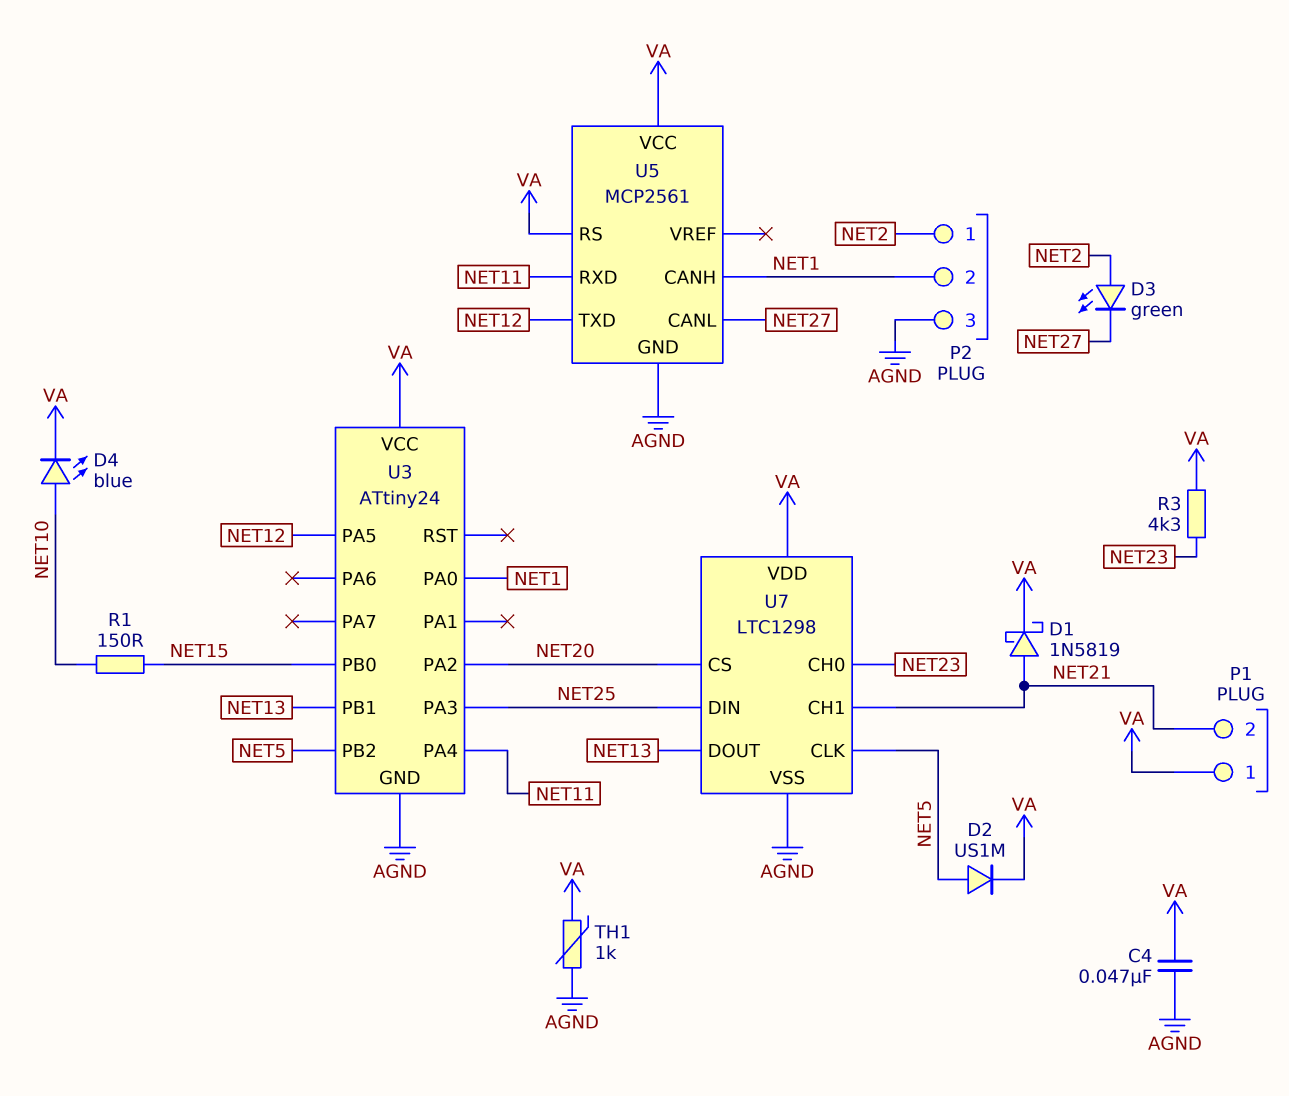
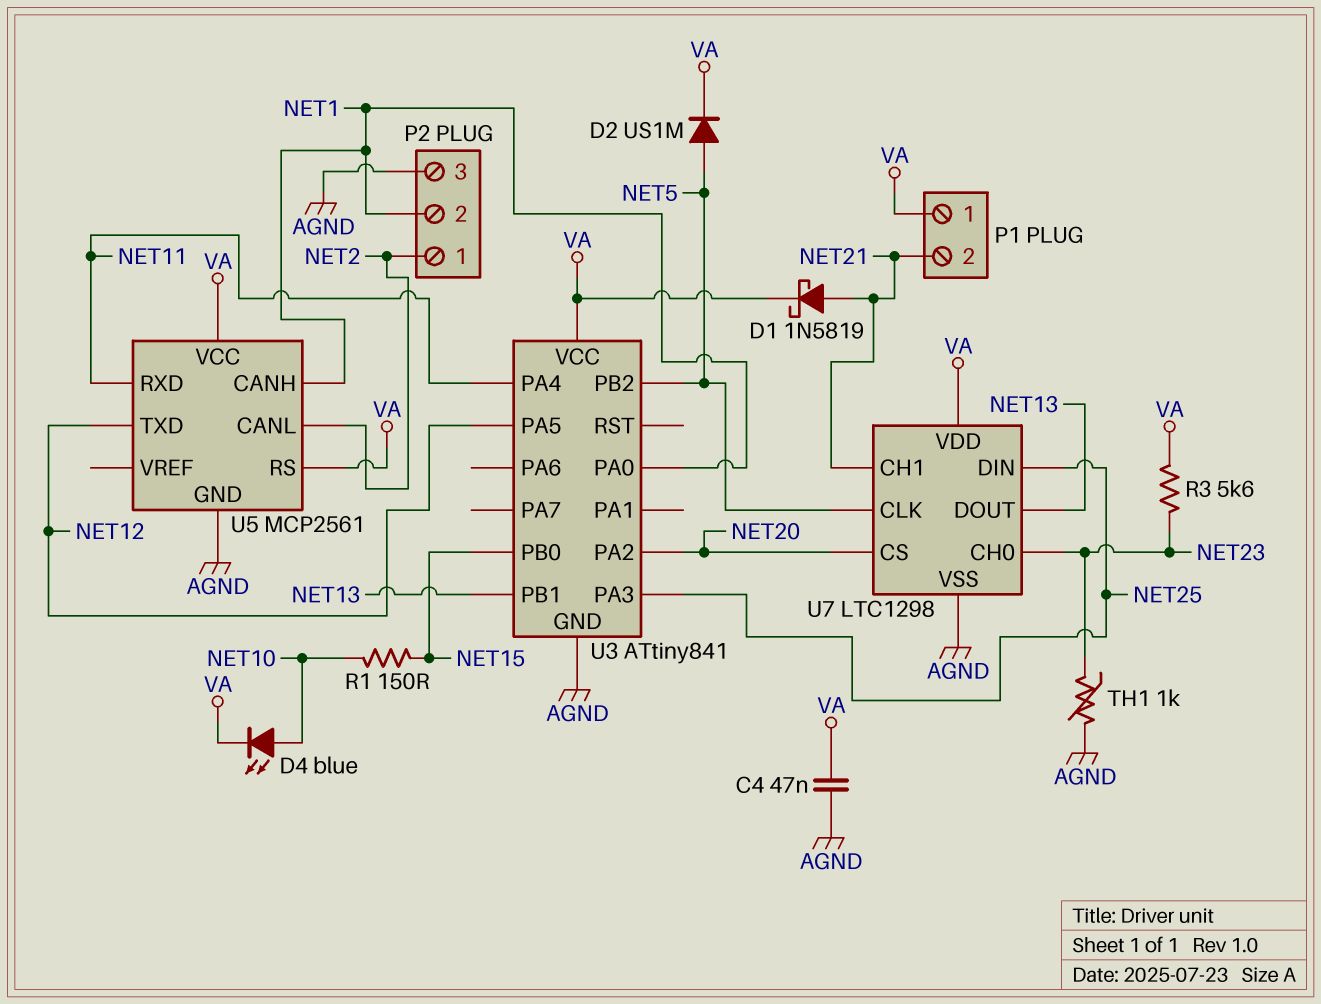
D3: LED green (A NET2, K NET27) -> none
R3: 4.3k (NET23, VA) -> 5.6k (NET23, VA)
TH1: 1k (AGND, VA) -> 1k (AGND, NET23)
U3: ATtiny24 -> ATtiny841
U5 pin CANL: NET27 -> NET2

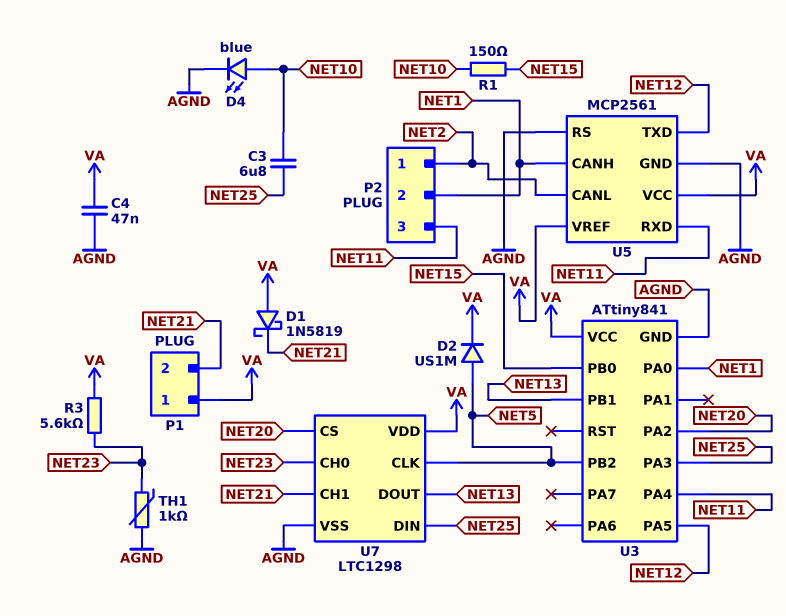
C3: none -> 6.8uF (NET10, NET25)
D1: schottky 1N5819 (A NET21, K VA) -> schottky 1N5819 (A VA, K NET21)
D4: LED blue (A NET10, K VA) -> LED blue (A NET10, K AGND)
P2 pin 3: AGND -> NET11
U5 pin RS: VA -> AGND
U5 pin VREF: none -> VA

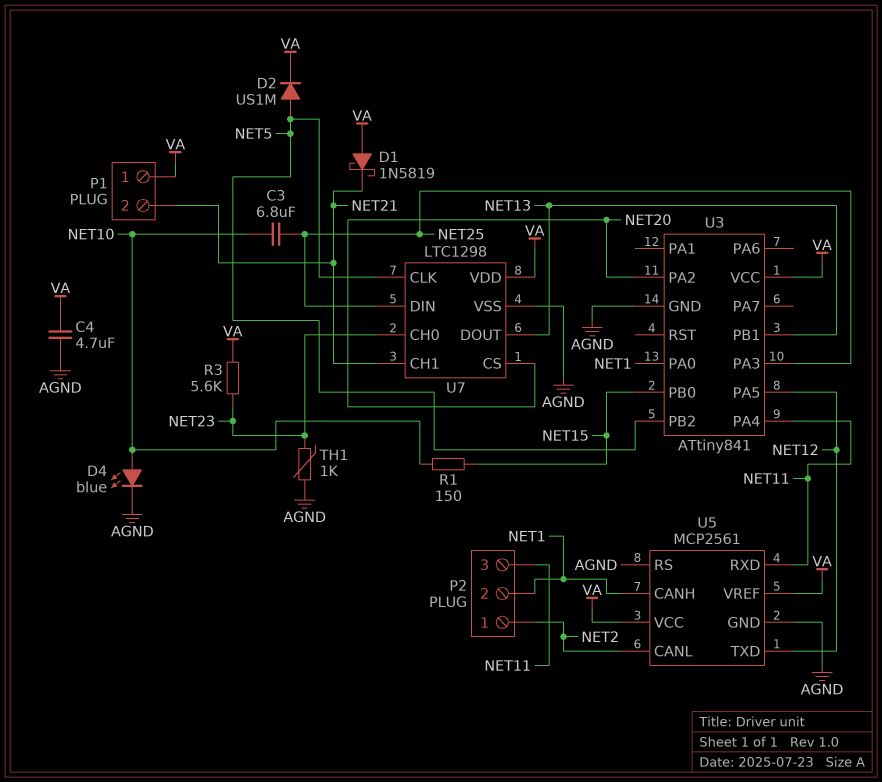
C4: 47nF (AGND, VA) -> 4.7uF (AGND, VA)

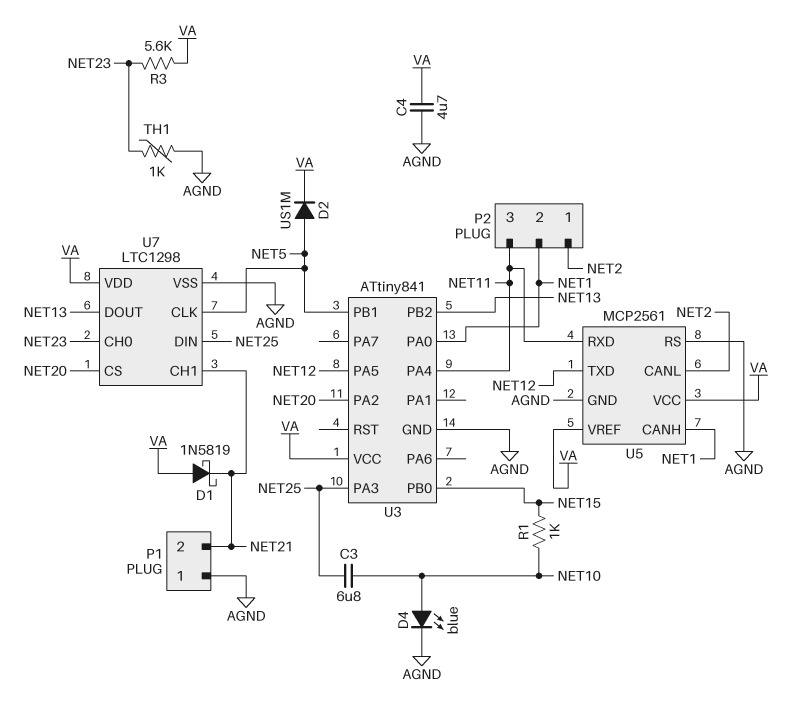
P1 pin 1: VA -> AGND
R1: 150 (NET10, NET15) -> 1k (NET10, NET15)
U3 pin PB1: NET13 -> NET5
U3 pin PB2: NET5 -> NET13

